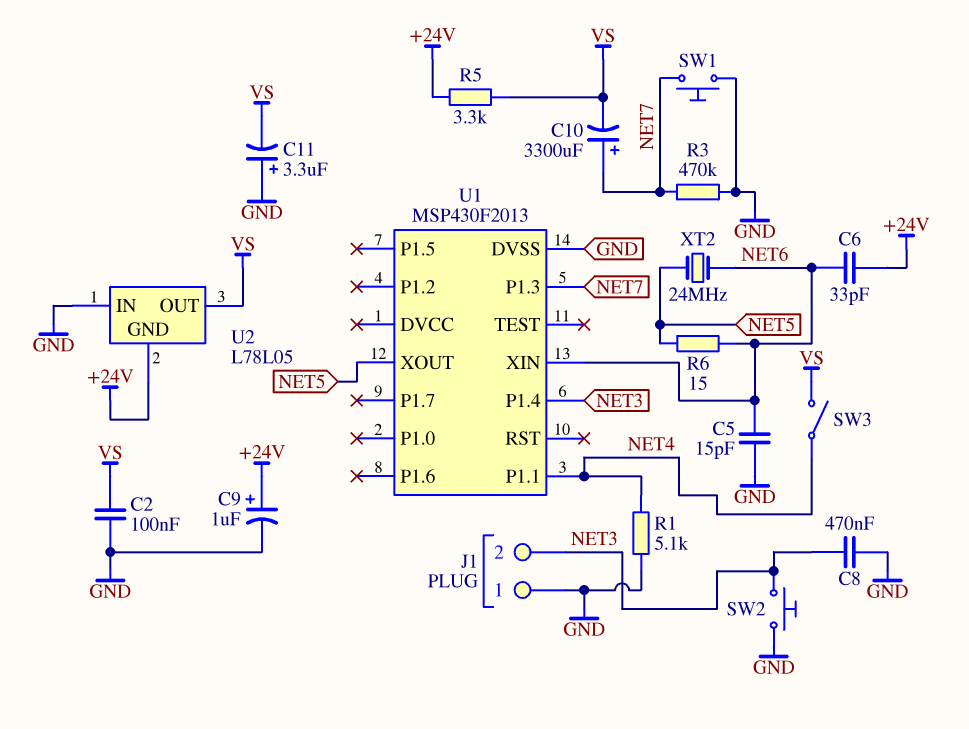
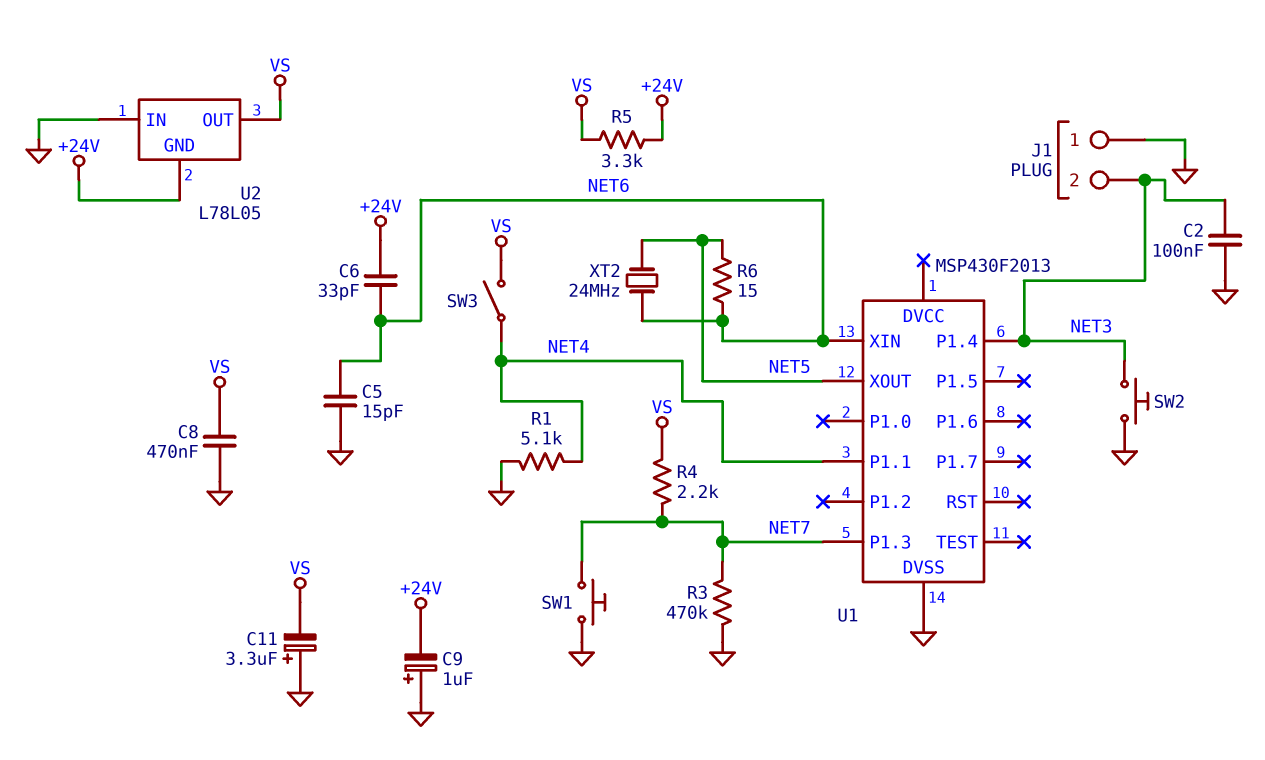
C2: 100nF (GND, VS) -> 100nF (GND, NET3)
C8: 470nF (GND, NET3) -> 470nF (GND, VS)
C9: 1uF (plus +24V, minus GND) -> 1uF (plus GND, minus +24V)
C10: 3300uF (plus NET7, minus VS) -> none
R4: none -> 2.2k (NET7, VS)

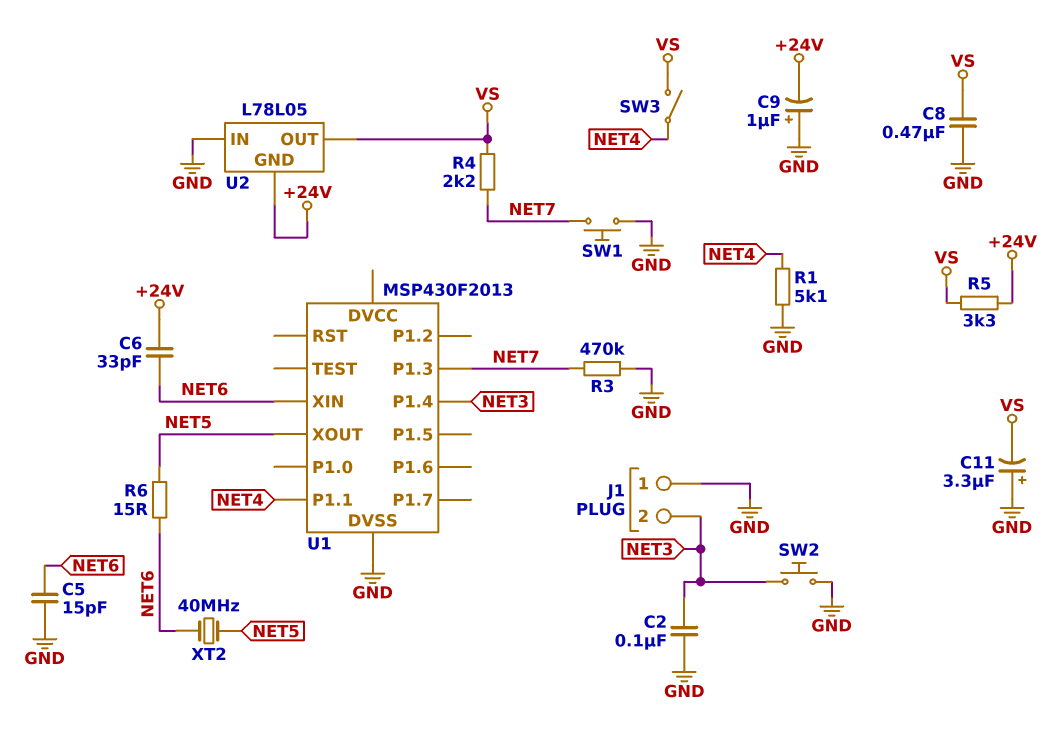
XT2: 24MHz (NET5, NET6) -> 40MHz (NET5, NET6)

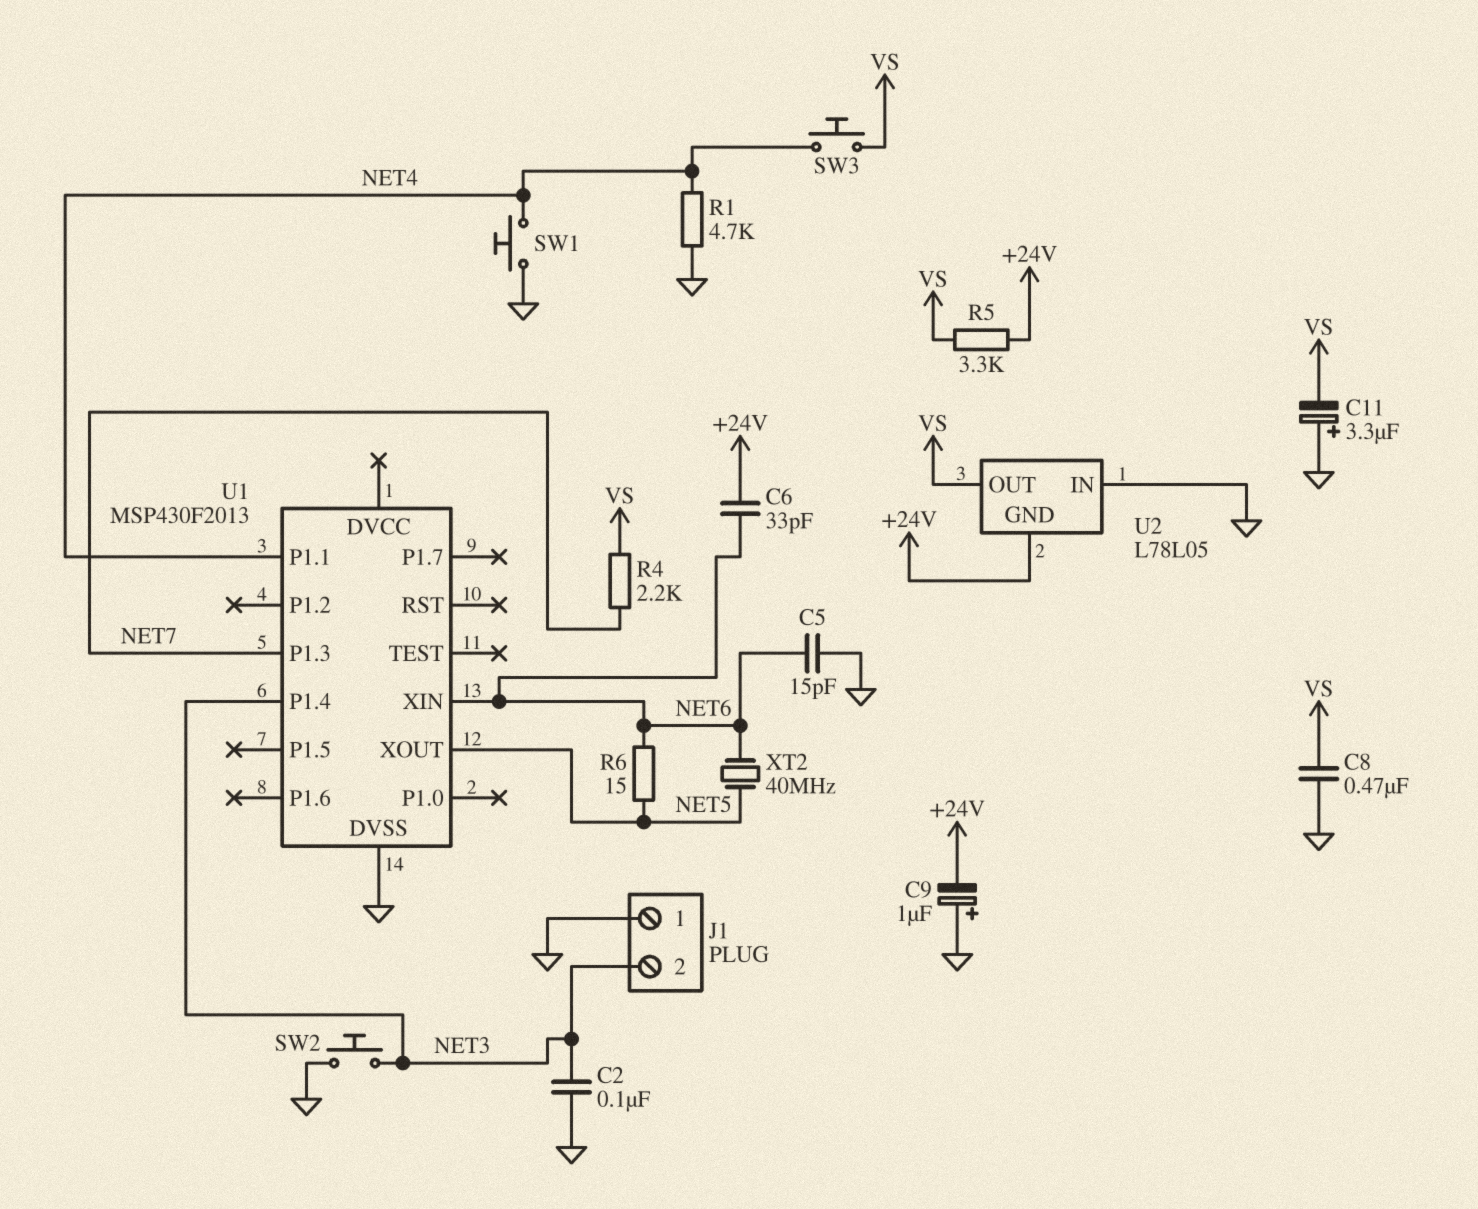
R1: 5.1k (GND, NET4) -> 4.7k (GND, NET4)
R3: 470k (GND, NET7) -> none
SW1: button (GND, NET7) -> button (GND, NET4)
SW3: switch (NET4, VS) -> button (NET4, VS)

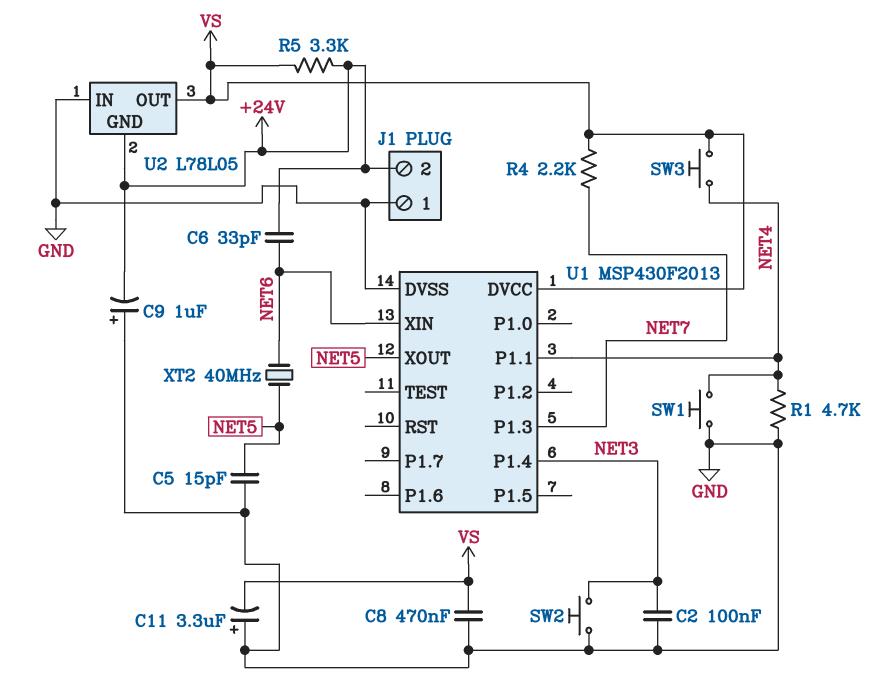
C5: 15pF (GND, NET6) -> 15pF (GND, NET5)
J1 pin 2: NET3 -> +24V
R6: 15 (NET5, NET6) -> none
U1 pin DVCC: none -> VS

